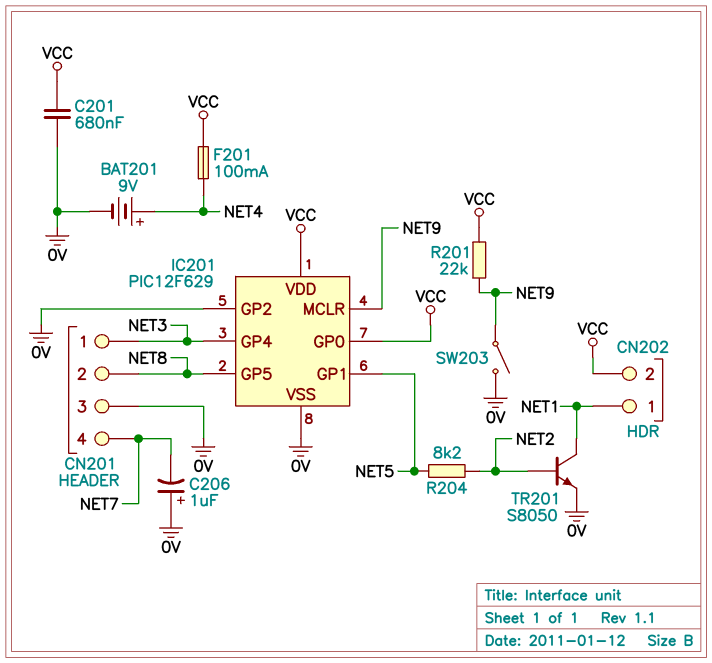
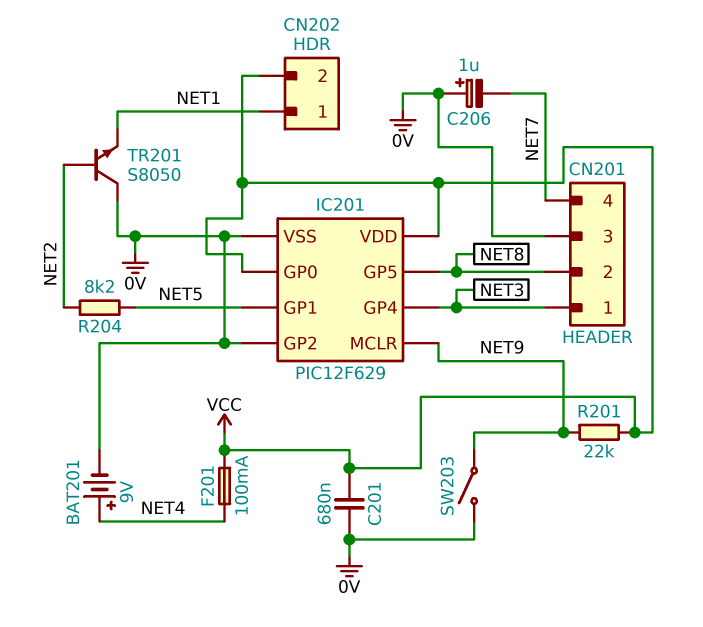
TR201: NPN S8050 (B NET2, C NET1, E 0V) -> NPN S8050 (B NET2, C 0V, E NET1)

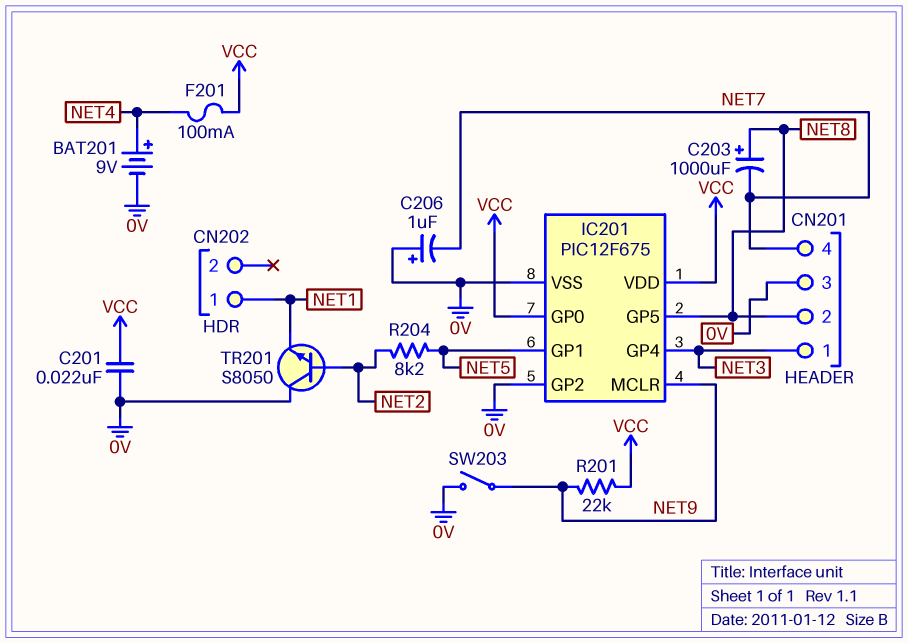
C201: 680nF (0V, VCC) -> 22nF (0V, VCC)
C203: none -> 1000uF (plus NET8, minus NET7)
CN202 pin 2: VCC -> none
IC201: PIC12F629 -> PIC12F675

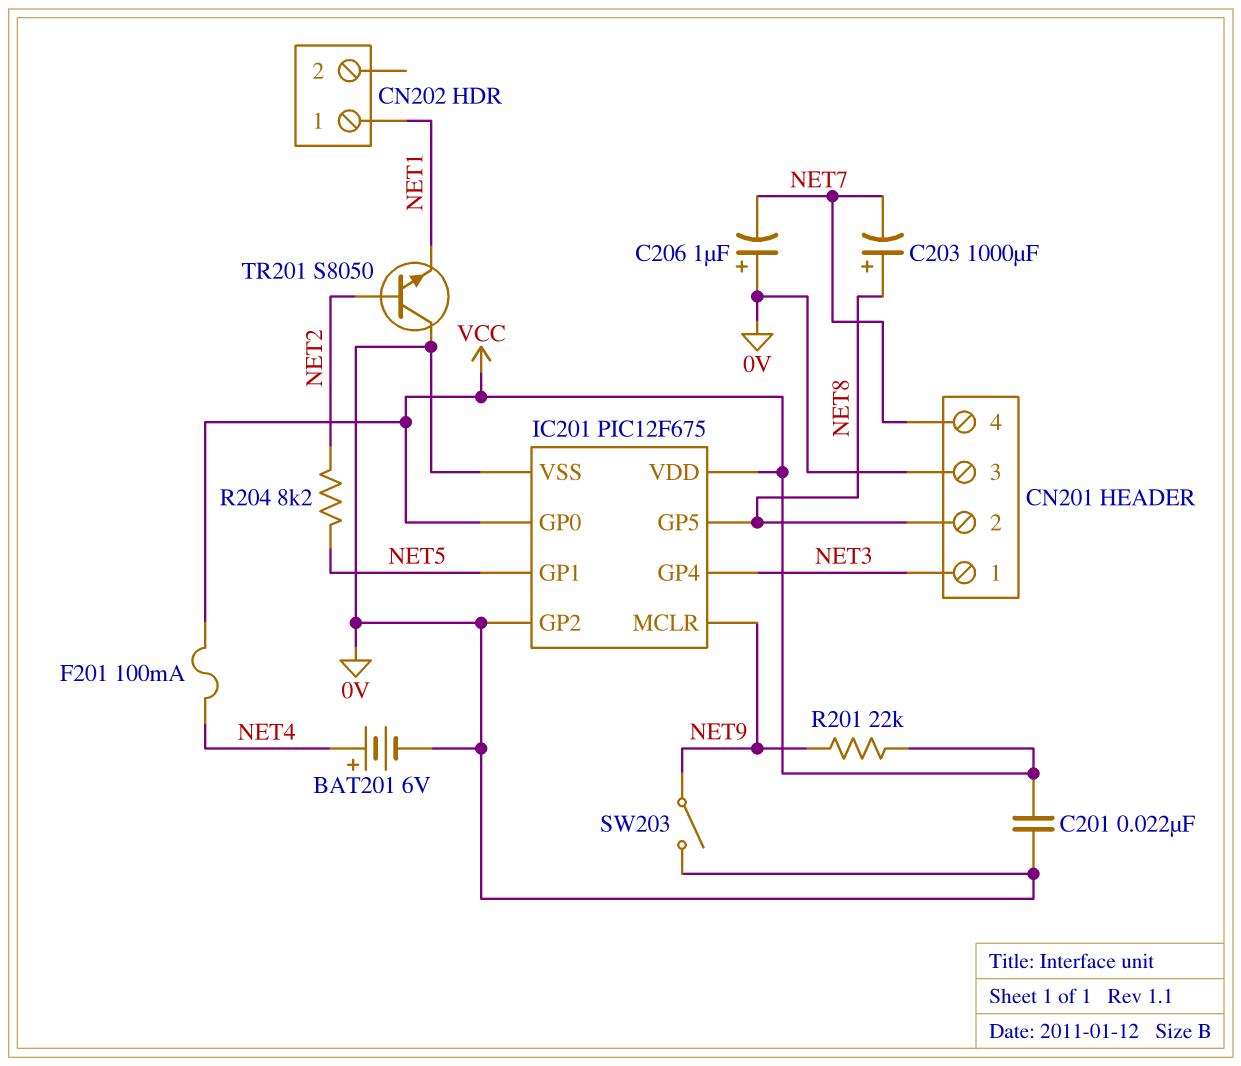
BAT201: 9V (plus NET4, minus 0V) -> 6V (plus NET4, minus 0V)

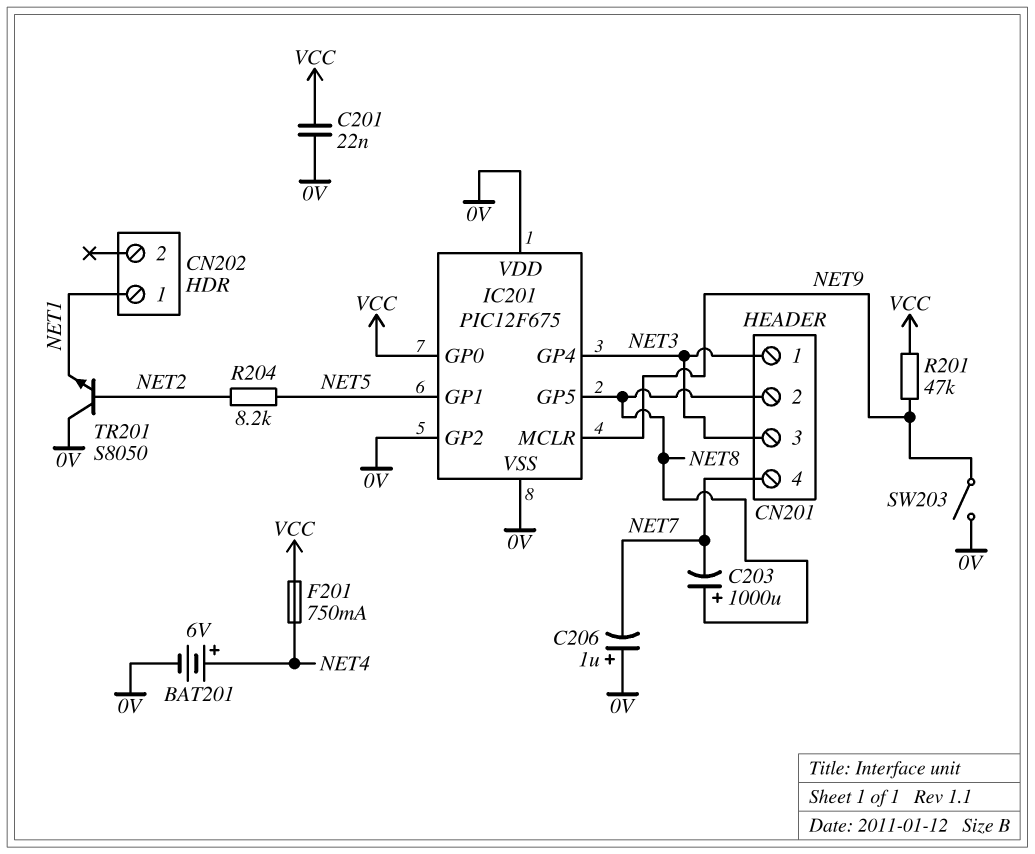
CN201 pin 3: 0V -> NET3
F201: 100mA (NET4, VCC) -> 750mA (NET4, VCC)
IC201 pin VDD: VCC -> 0V
R201: 22k (NET9, VCC) -> 47k (NET9, VCC)

